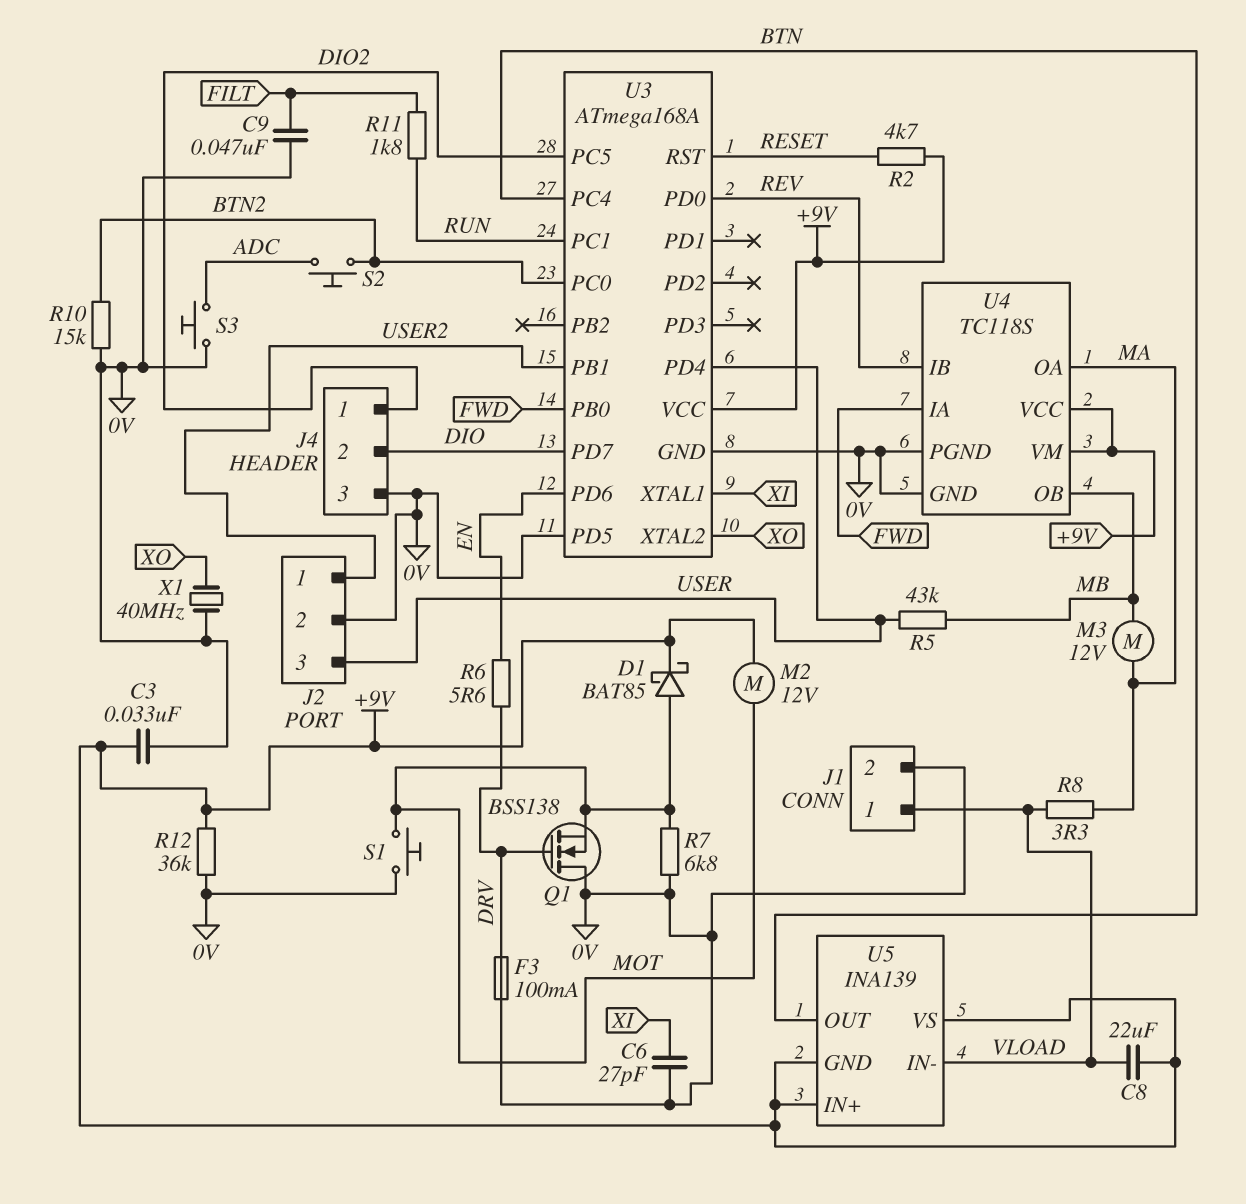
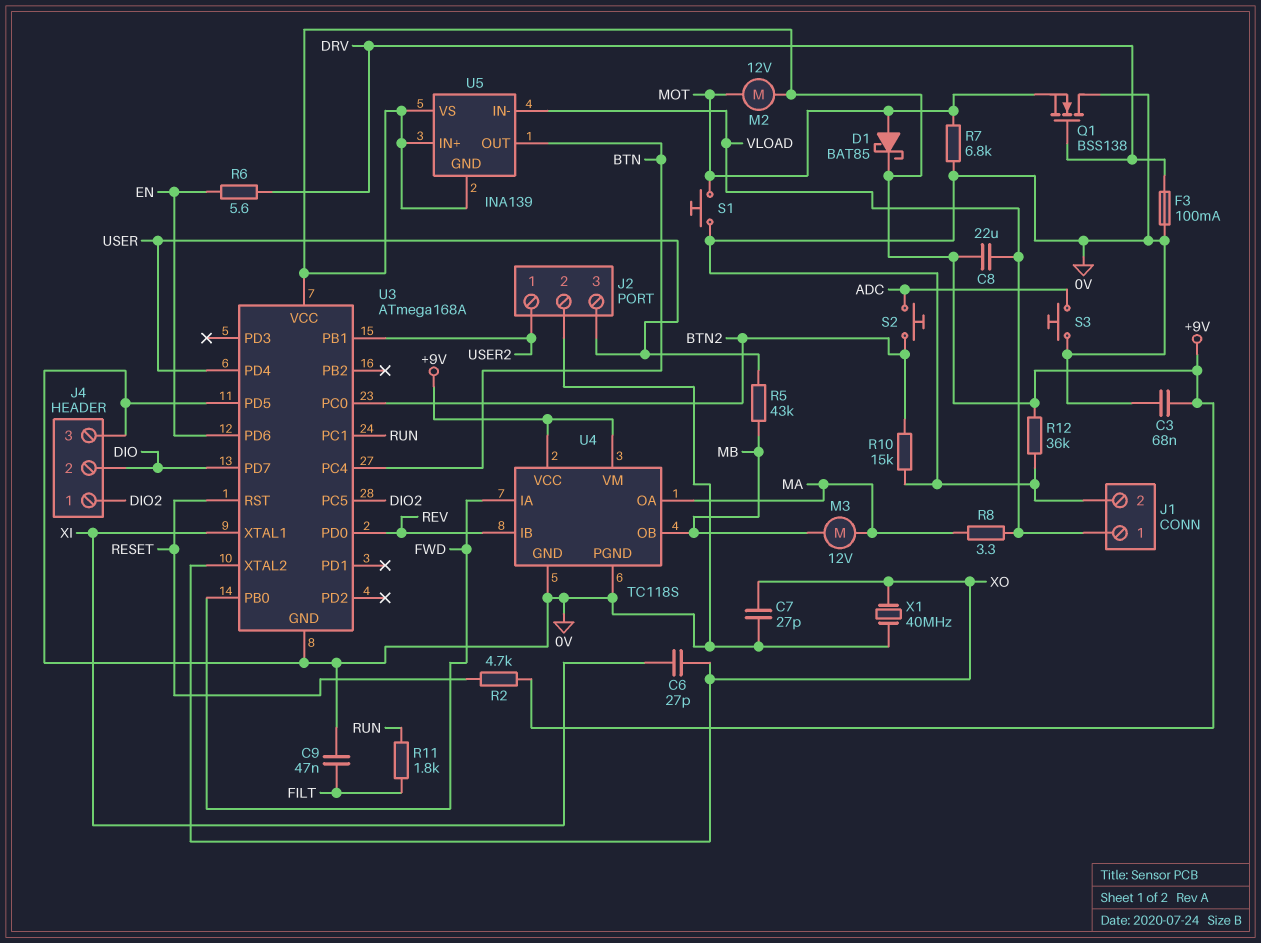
C3: 33nF (+9V, 0V) -> 68nF (+9V, 0V)
C6: 27pF (0V, XI) -> 27pF (XI, XO)
C7: none -> 27pF (0V, XO)

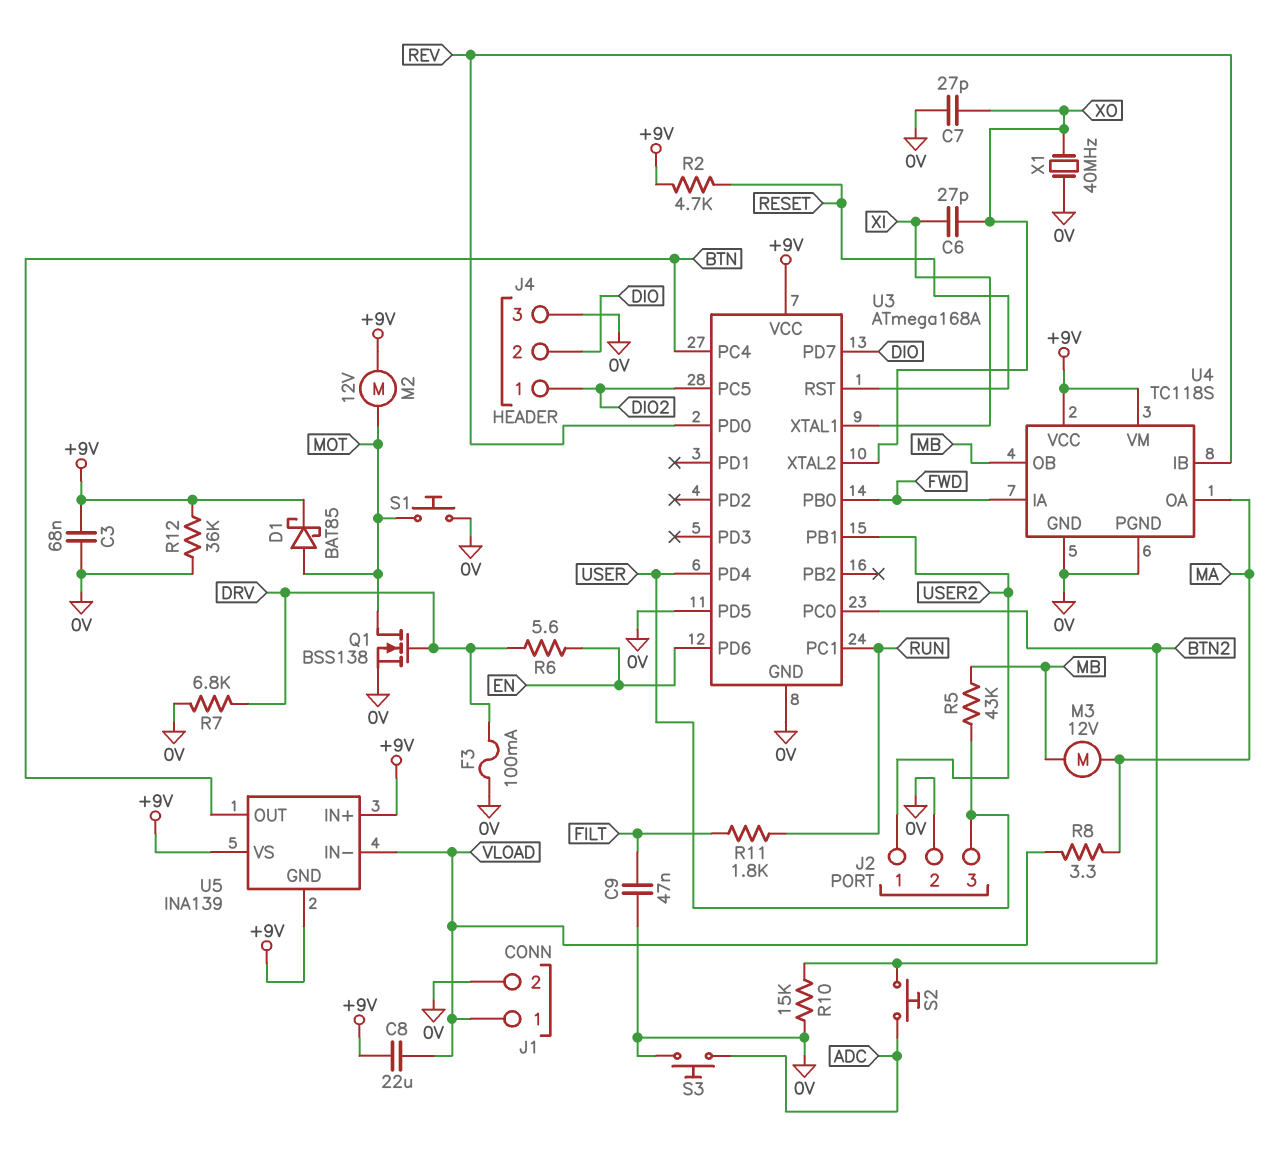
Q1: NMOS BSS138 (G DRV, D 0V, S MOT) -> NMOS BSS138 (G DRV, D MOT, S 0V)
R7: 6.8k (0V, MOT) -> 6.8k (0V, DRV)

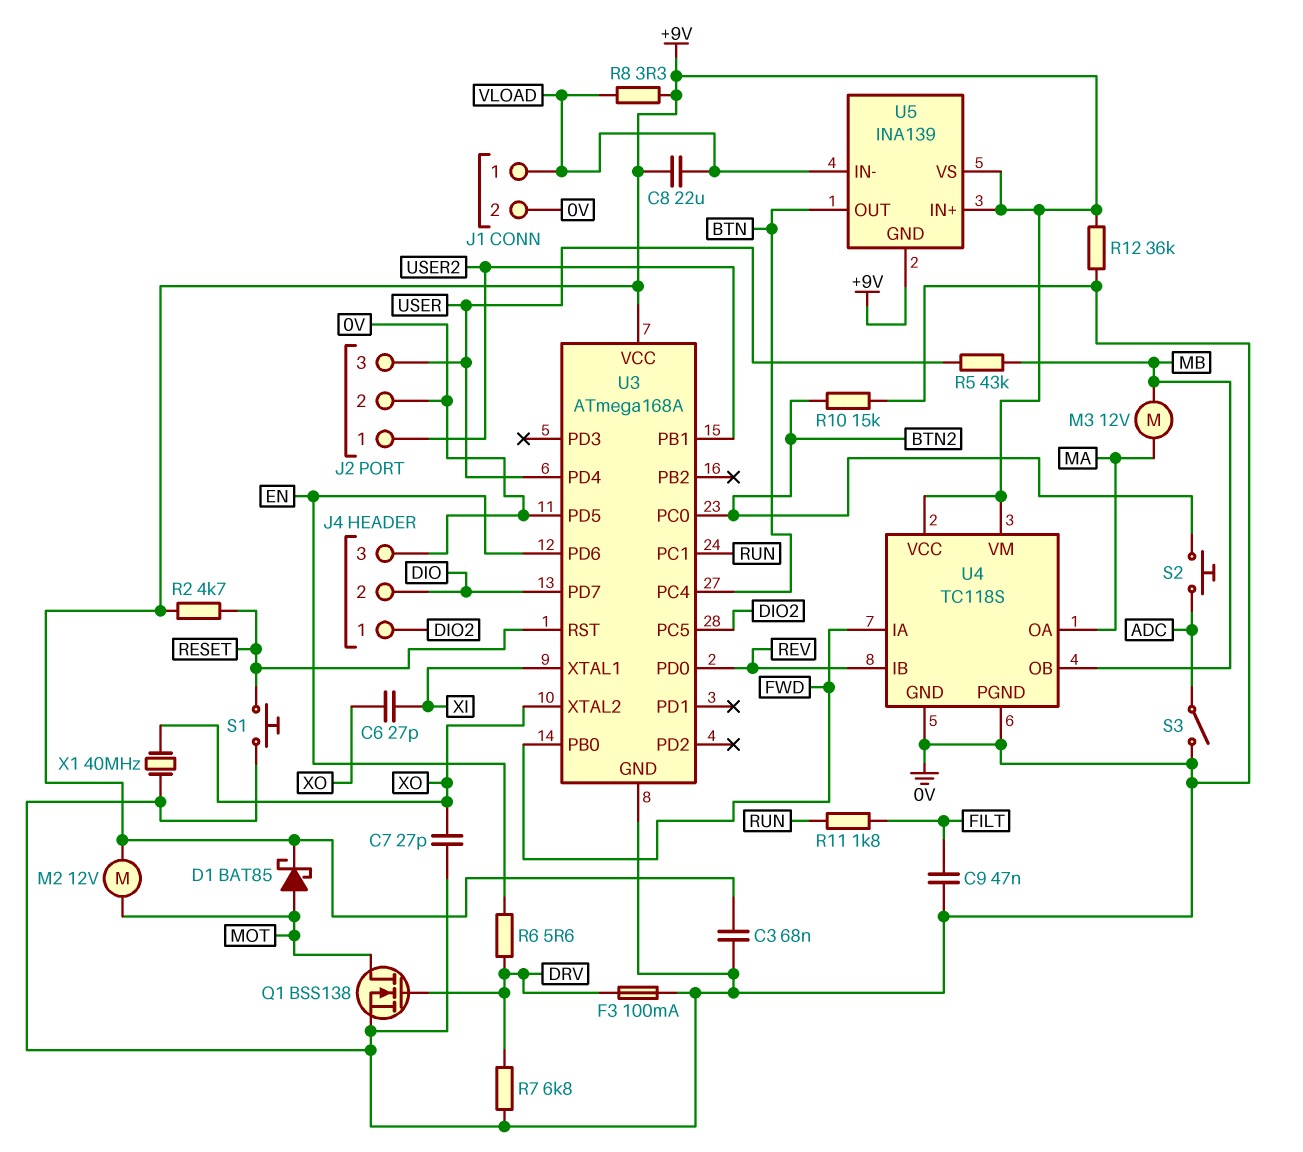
R8: 3.3 (MA, VLOAD) -> 3.3 (+9V, VLOAD)
S1: button (0V, MOT) -> button (0V, RESET)
S3: button (0V, ADC) -> switch (0V, ADC)

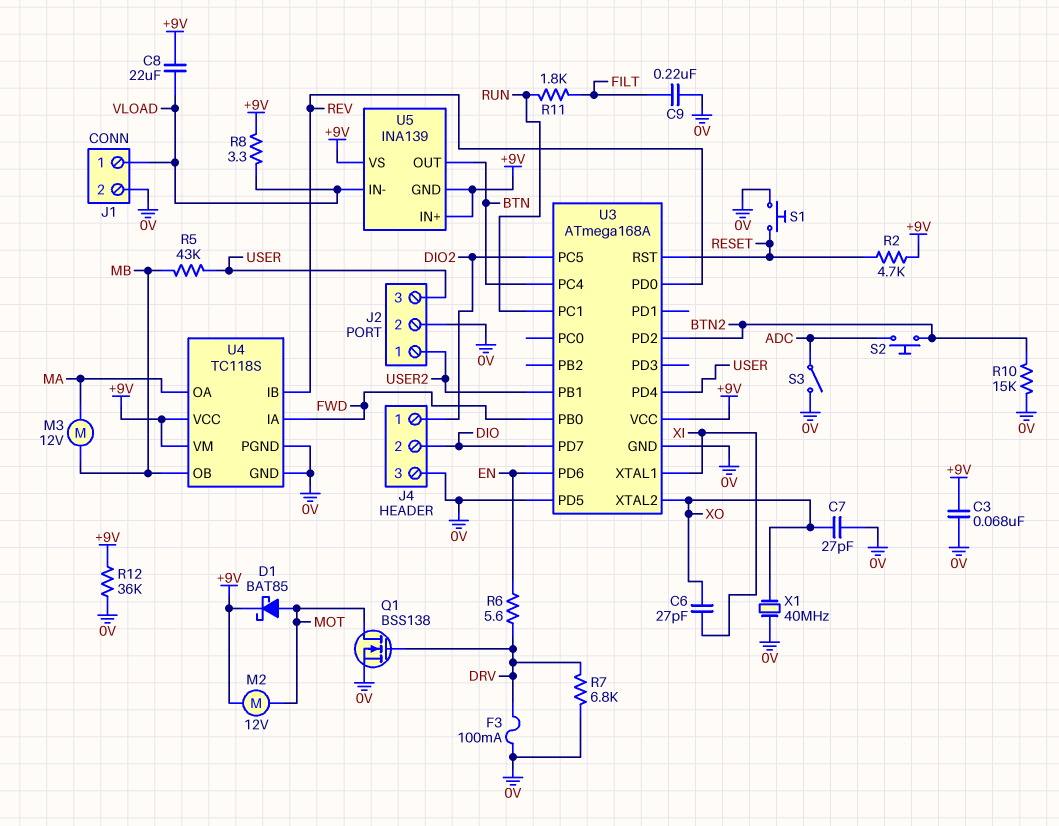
C9: 47nF (0V, FILT) -> 220nF (0V, FILT)
U3 pin PC0: BTN2 -> none
U3 pin PD2: none -> BTN2

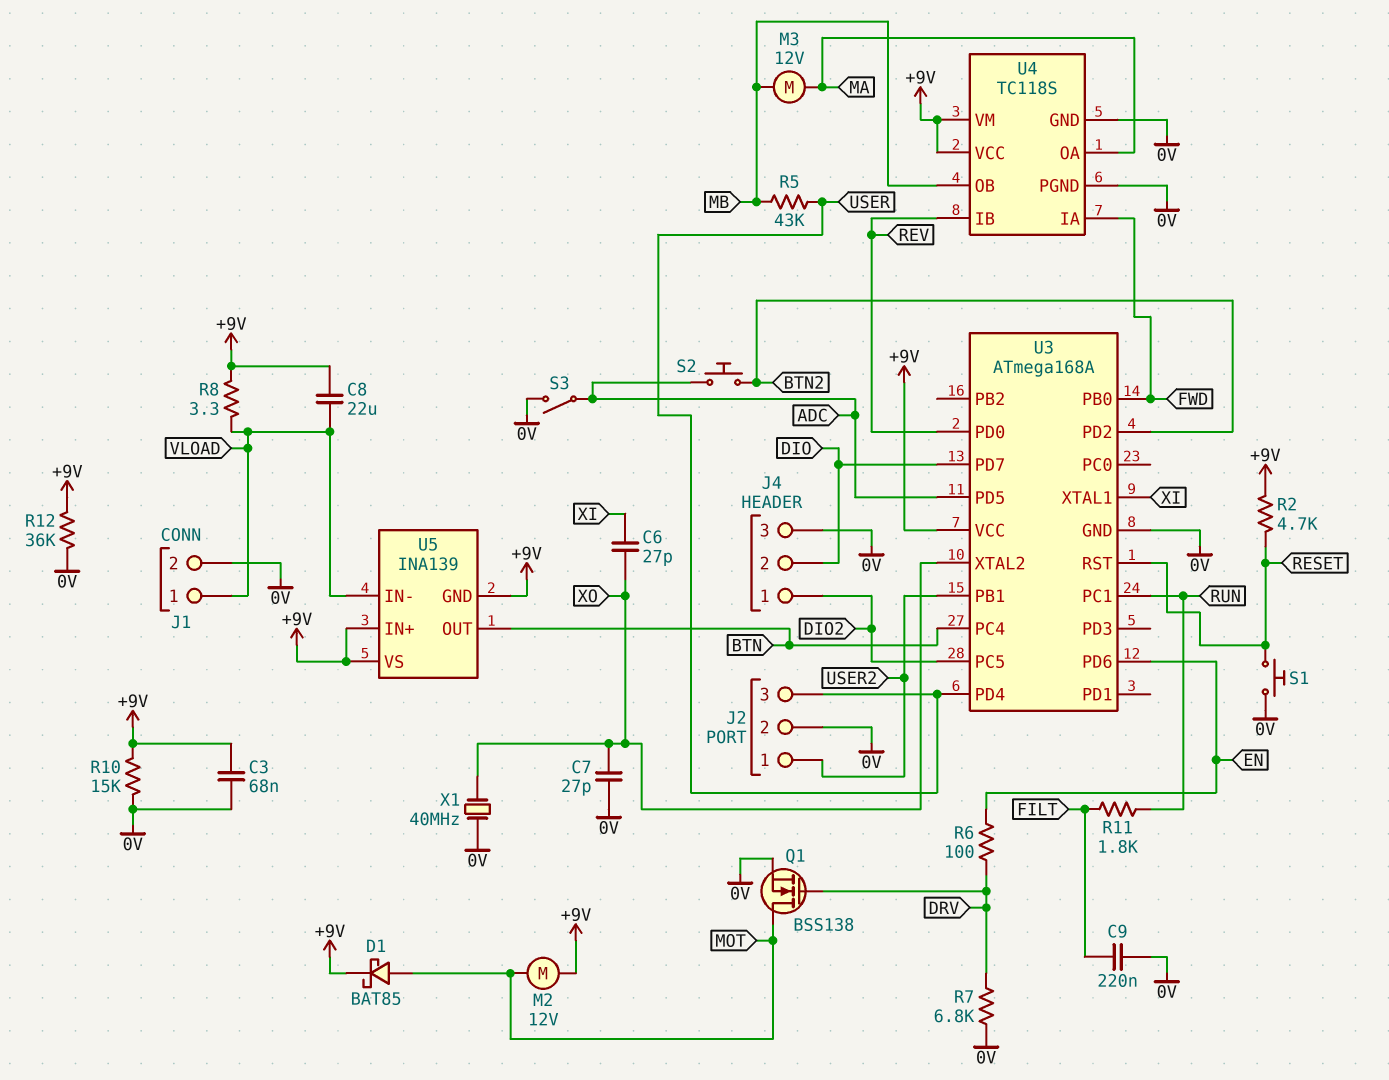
F3: 100mA (0V, DRV) -> none
R6: 5.6 (DRV, EN) -> 100 (DRV, EN)
R10: 15k (0V, BTN2) -> 15k (+9V, 0V)
U3 pin PD5: 0V -> ADC

